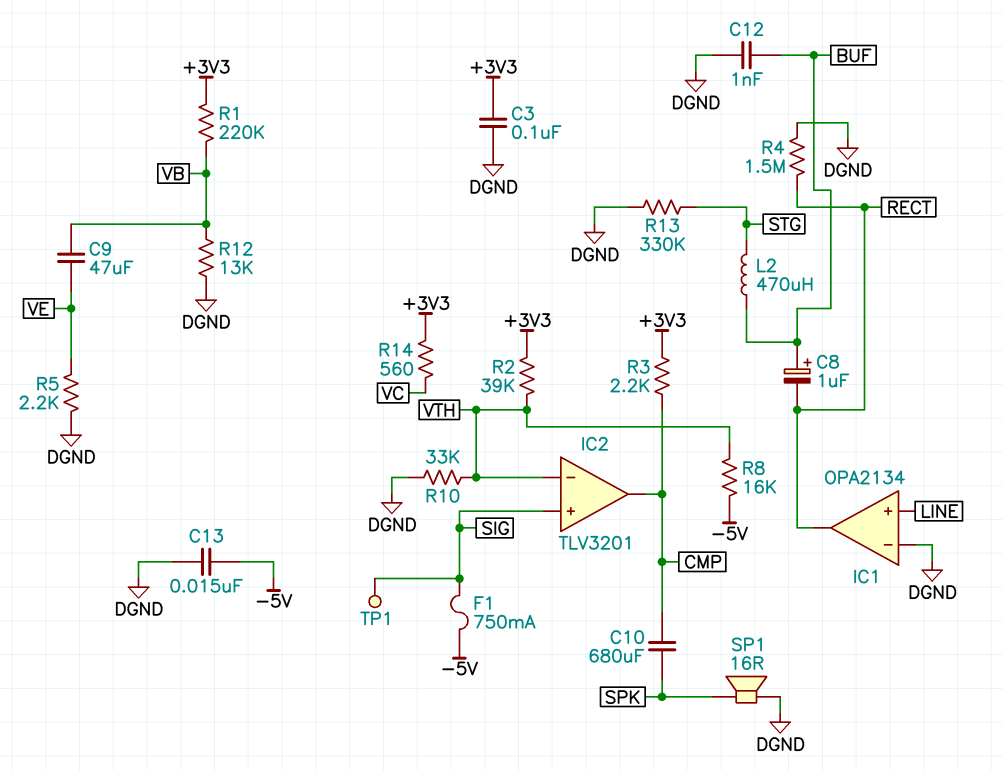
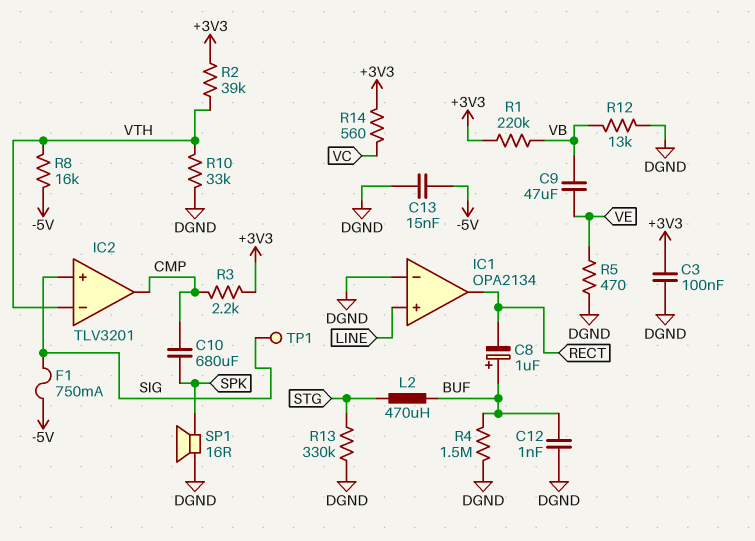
R4: 1.5M (DGND, RECT) -> 1.5M (BUF, DGND)
R5: 2.2k (DGND, VE) -> 470 (DGND, VE)

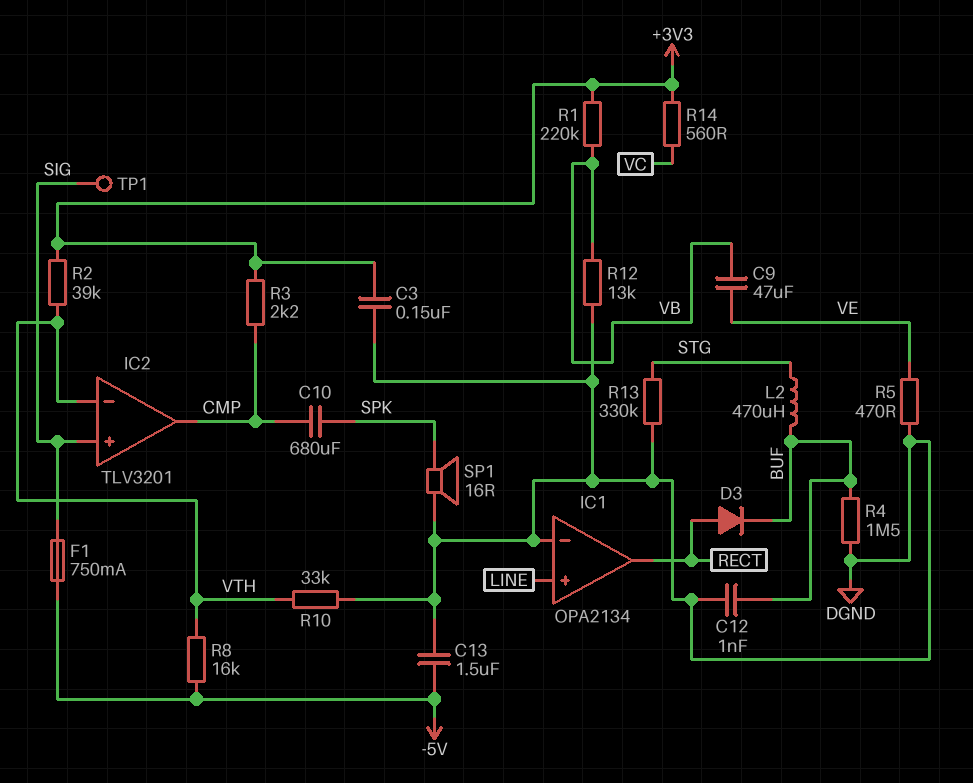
C3: 100nF (+3V3, DGND) -> 150nF (+3V3, DGND)
C8: 1uF (plus BUF, minus RECT) -> none
C13: 15nF (-5V, DGND) -> 1.5uF (-5V, DGND)
D3: none -> diode (A RECT, K BUF)

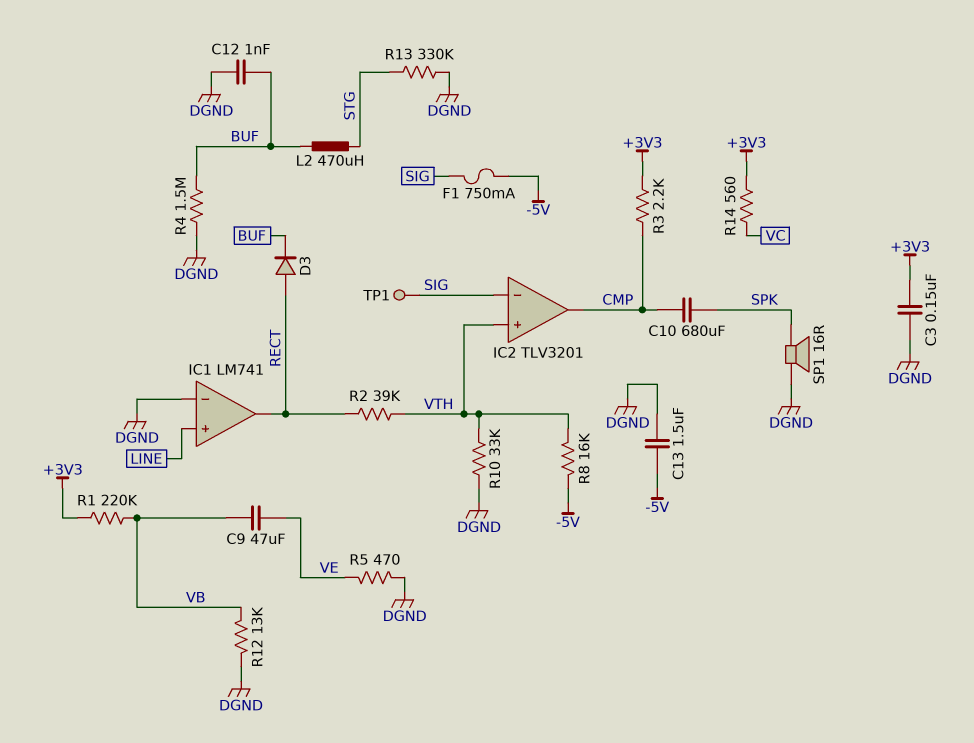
IC1: OPA2134 -> LM741
IC2 pin in+: SIG -> VTH
IC2 pin in-: VTH -> SIG
R2: 39k (+3V3, VTH) -> 39k (RECT, VTH)

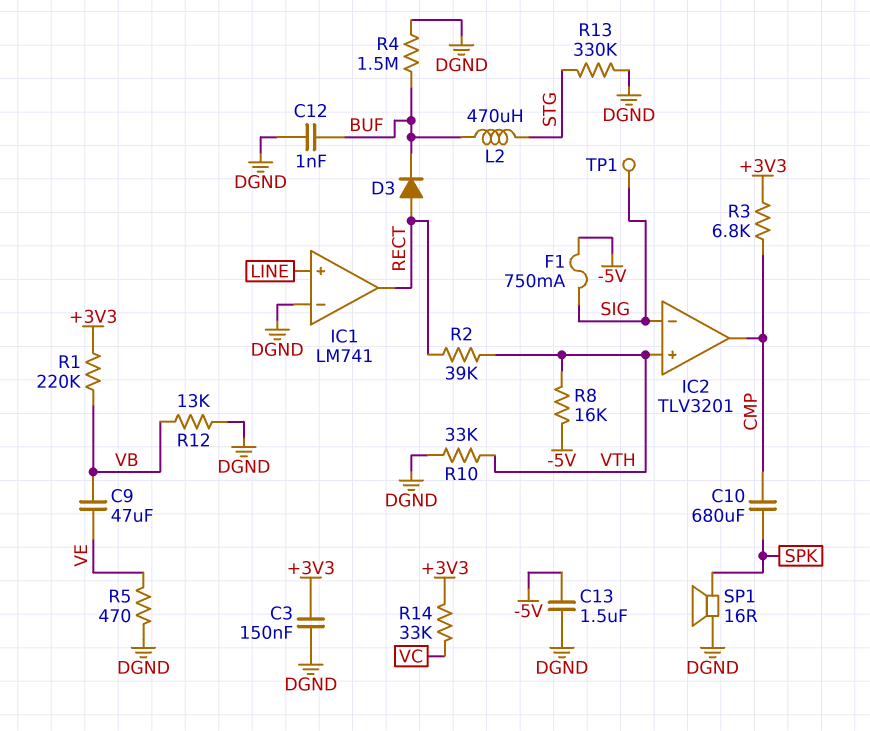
R3: 2.2k (+3V3, CMP) -> 6.8k (+3V3, CMP)
R14: 560 (+3V3, VC) -> 33k (+3V3, VC)

